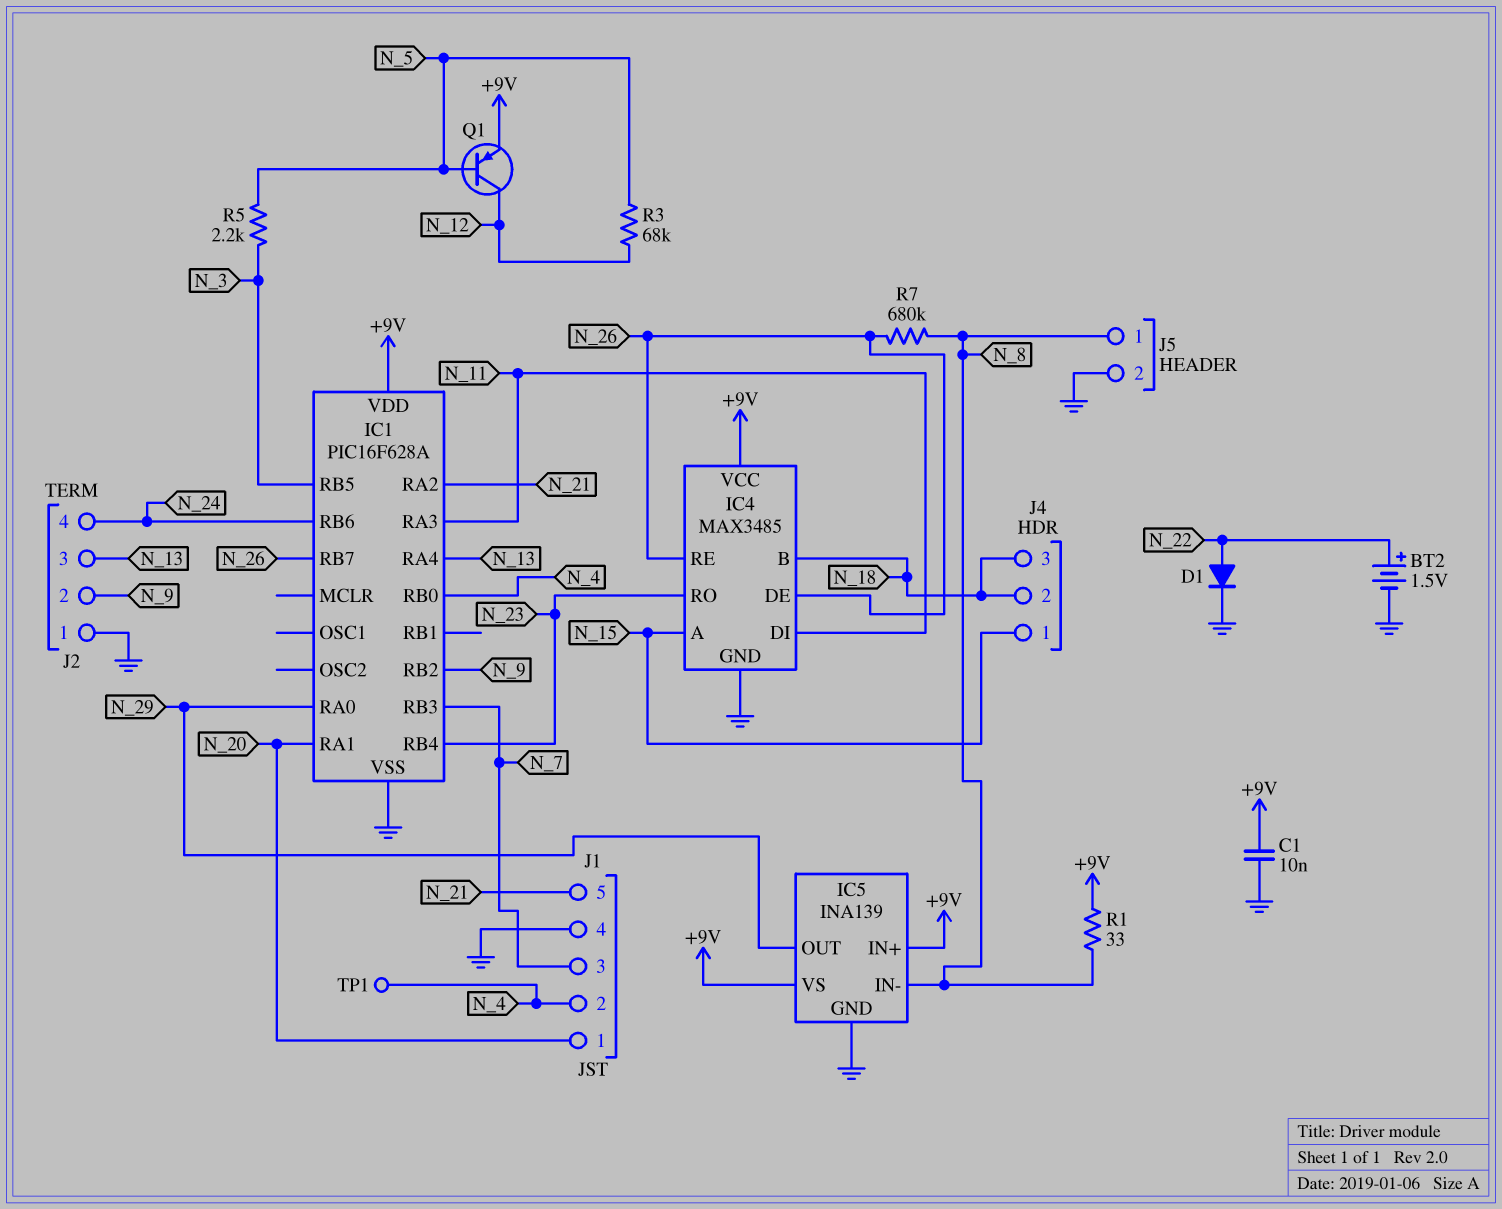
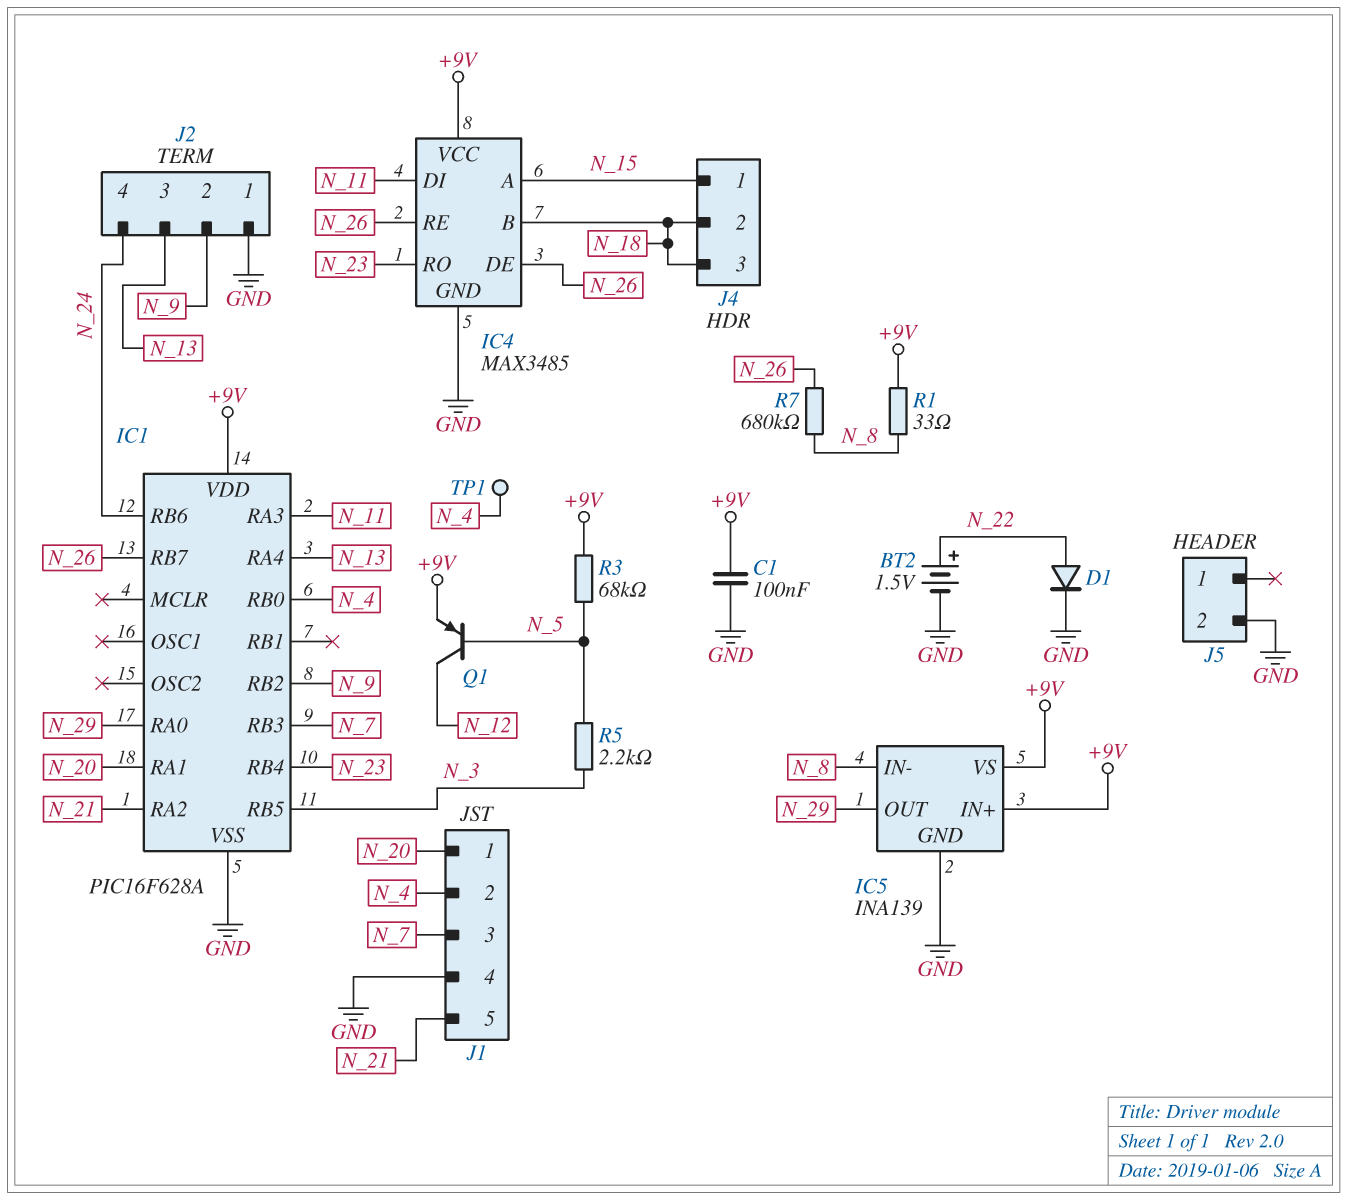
C1: 10nF (+9V, GND) -> 100nF (+9V, GND)
J5 pin 1: N_8 -> none
R3: 68k (N_5, N_12) -> 68k (+9V, N_5)

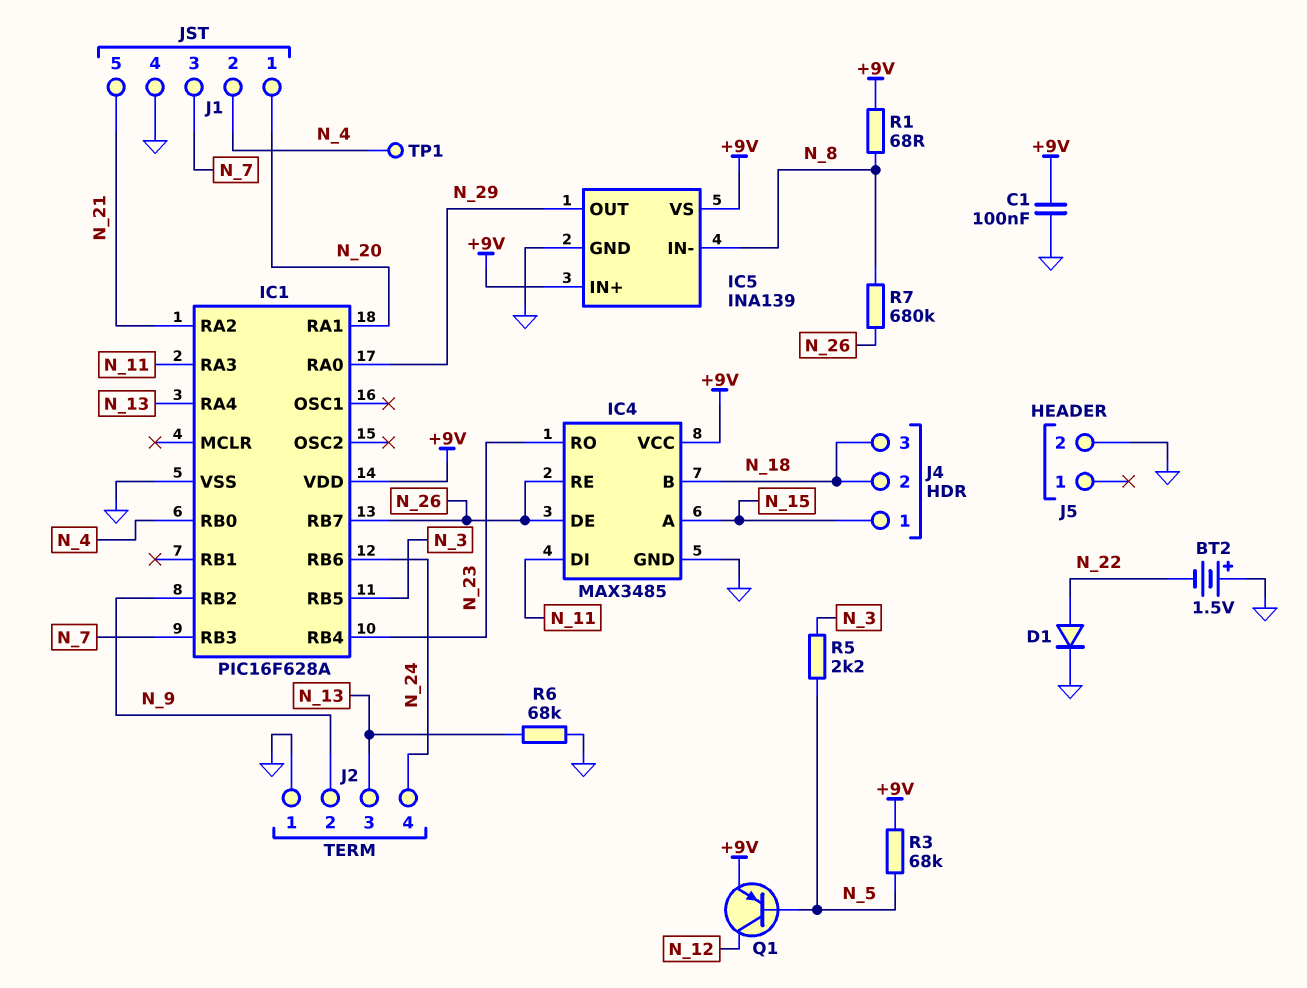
BT2: 1.5V (plus N_22, minus GND) -> 1.5V (plus GND, minus N_22)
R1: 33 (+9V, N_8) -> 68 (+9V, N_8)
R6: none -> 68k (GND, N_13)

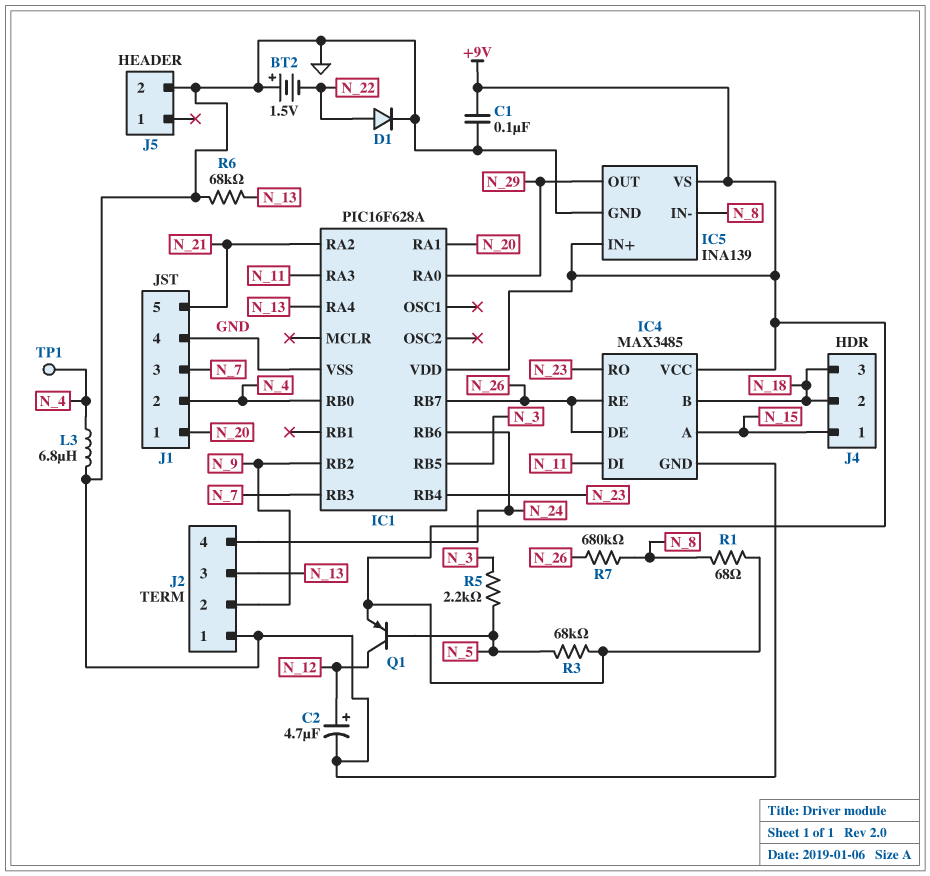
C2: none -> 4.7uF (plus N_12, minus GND)
L3: none -> 6.8uH (GND, N_4)

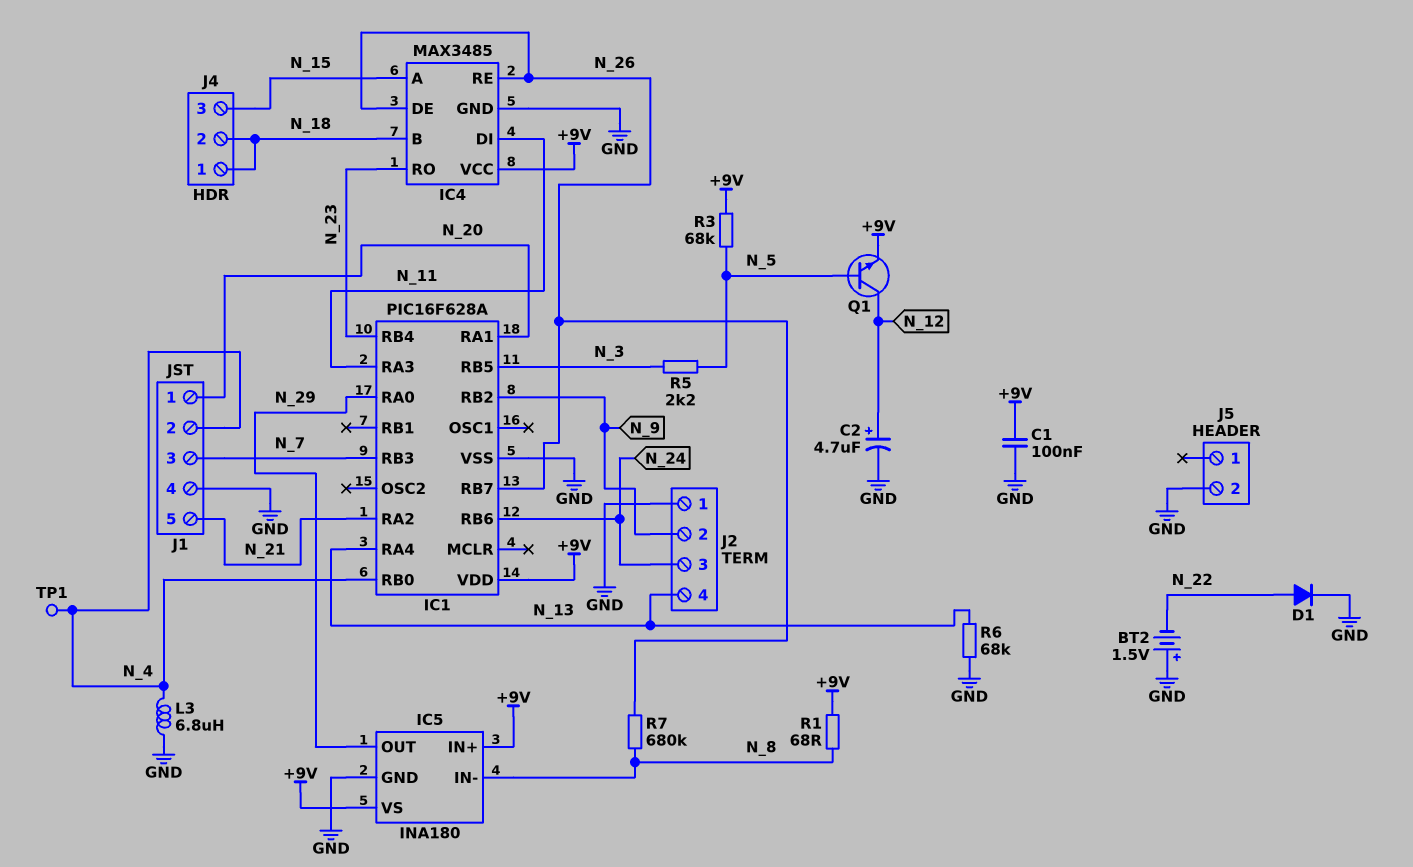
IC5: INA139 -> INA180
J2 pin 3: N_13 -> N_24
J2 pin 4: N_24 -> N_13
J4 pin 1: N_15 -> N_18
J4 pin 3: N_18 -> N_15
Q1: PNP (B N_5, C N_12, E +9V) -> NPN (B N_5, C N_12, E +9V)

